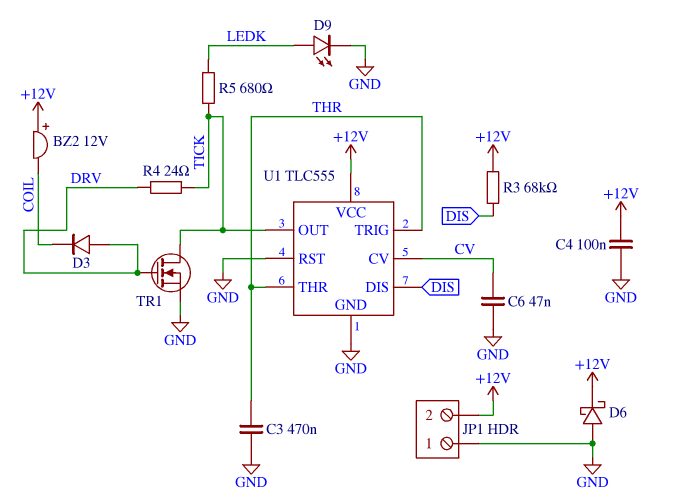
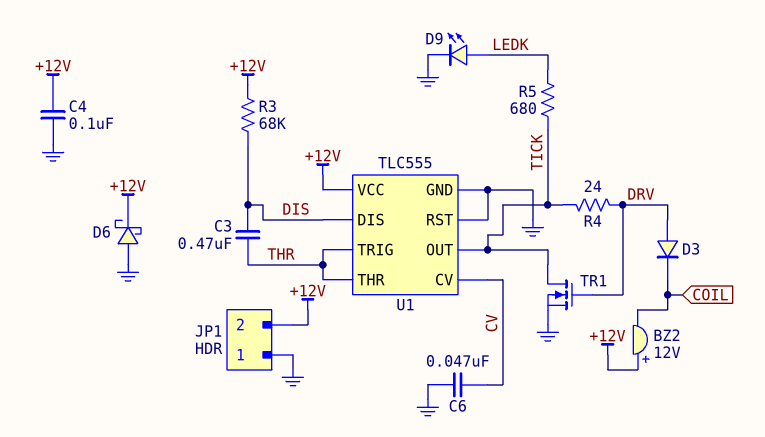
C3: 470nF (GND, THR) -> 470nF (DIS, THR)

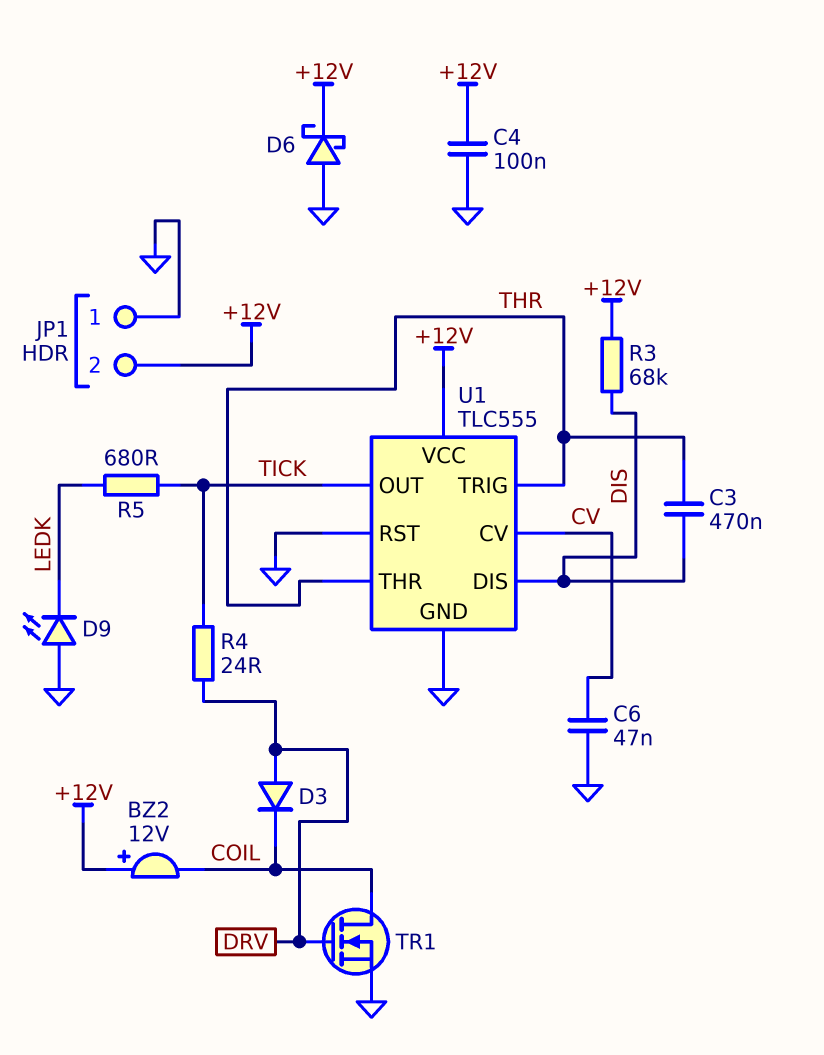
D9: LED (A LEDK, K GND) -> LED (A GND, K LEDK)
TR1: NMOS (G DRV, D TICK, S GND) -> NMOS (G DRV, D COIL, S GND)

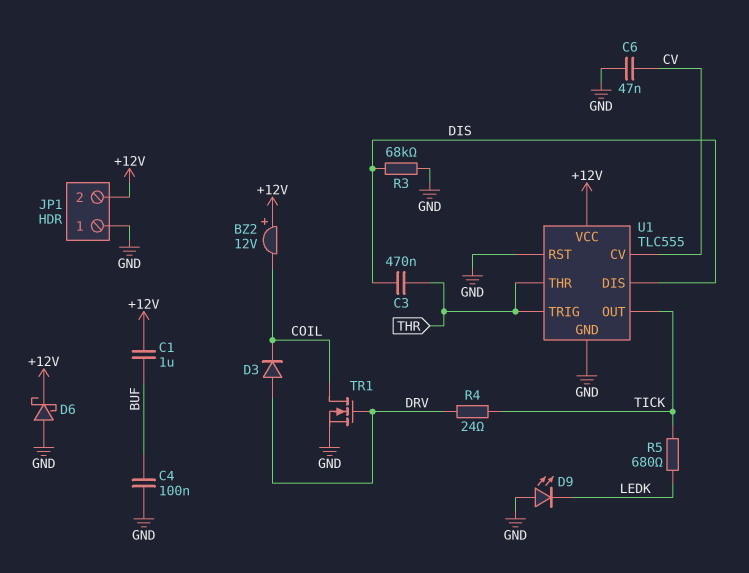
C1: none -> 1uF (+12V, BUF)
C4: 100nF (+12V, GND) -> 100nF (BUF, GND)
R3: 68k (+12V, DIS) -> 68k (DIS, GND)

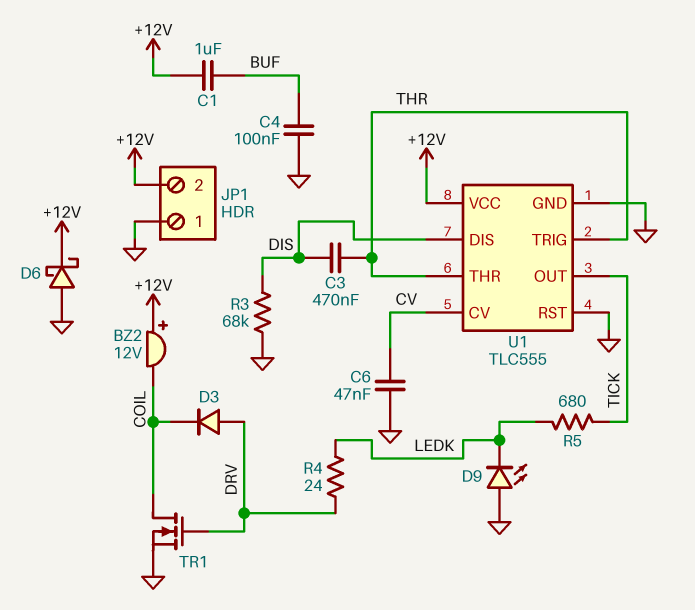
R4: 24 (DRV, TICK) -> 24 (DRV, LEDK)

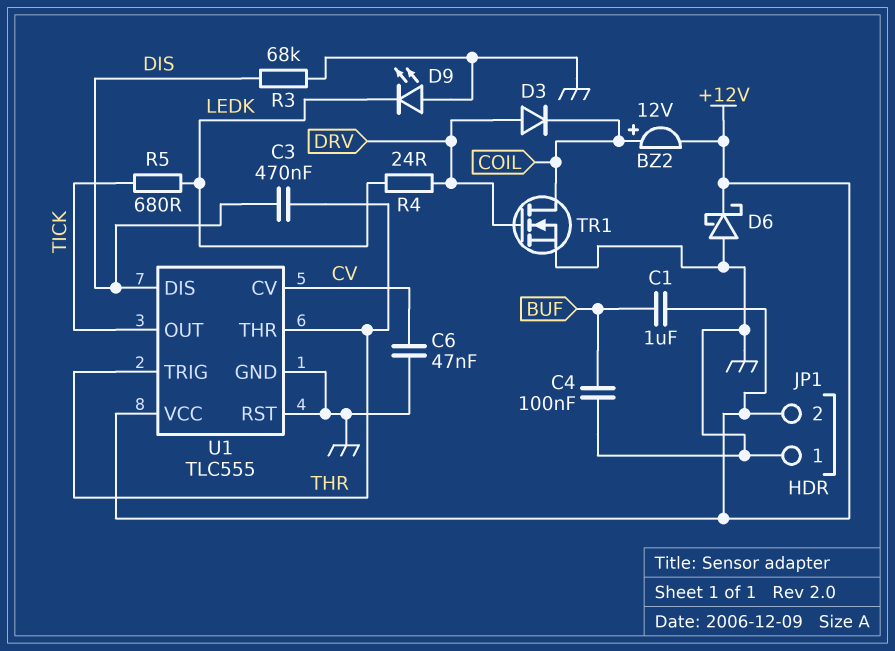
BZ2: buzzer 12V (plus +12V, minus COIL) -> buzzer 12V (plus COIL, minus +12V)

